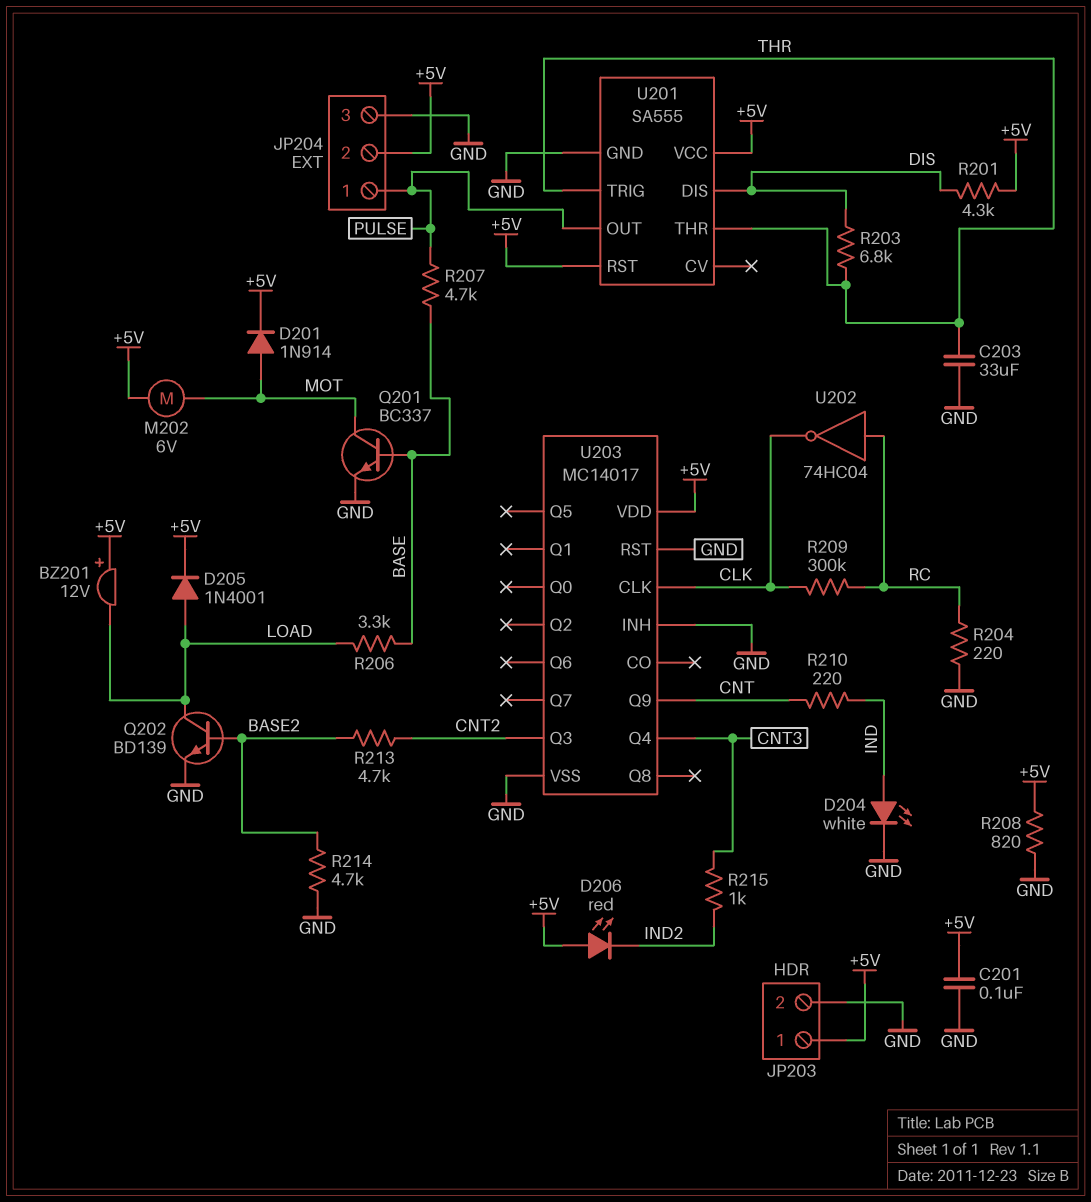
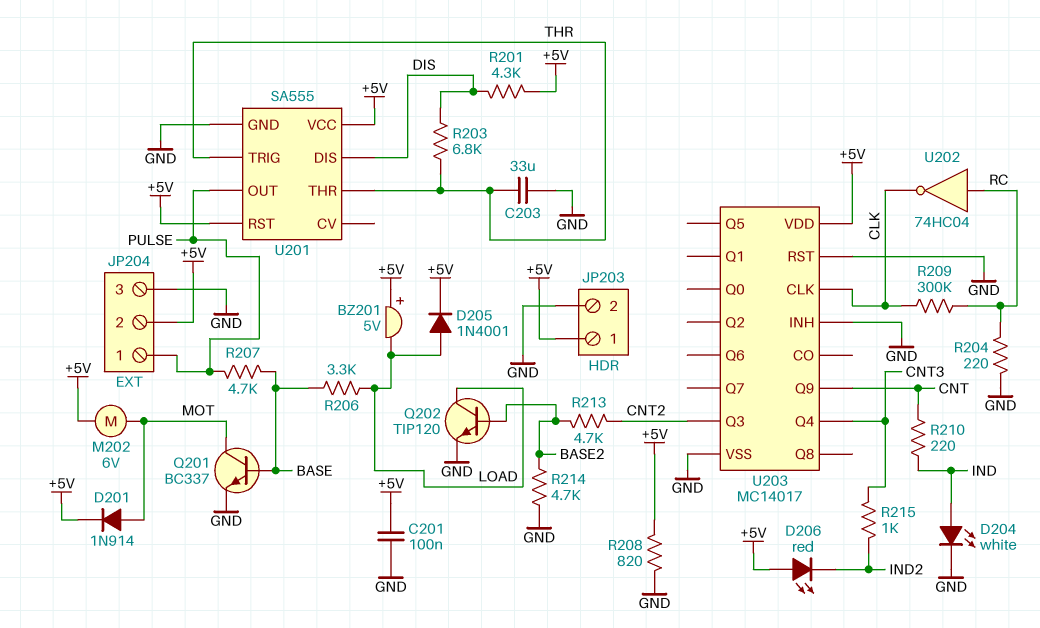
BZ201: buzzer 12V (plus +5V, minus LOAD) -> buzzer 5V (plus +5V, minus LOAD)
Q202: NPN BD139 (B BASE2, C LOAD, E GND) -> NPN TIP120 (B BASE2, C LOAD, E GND)

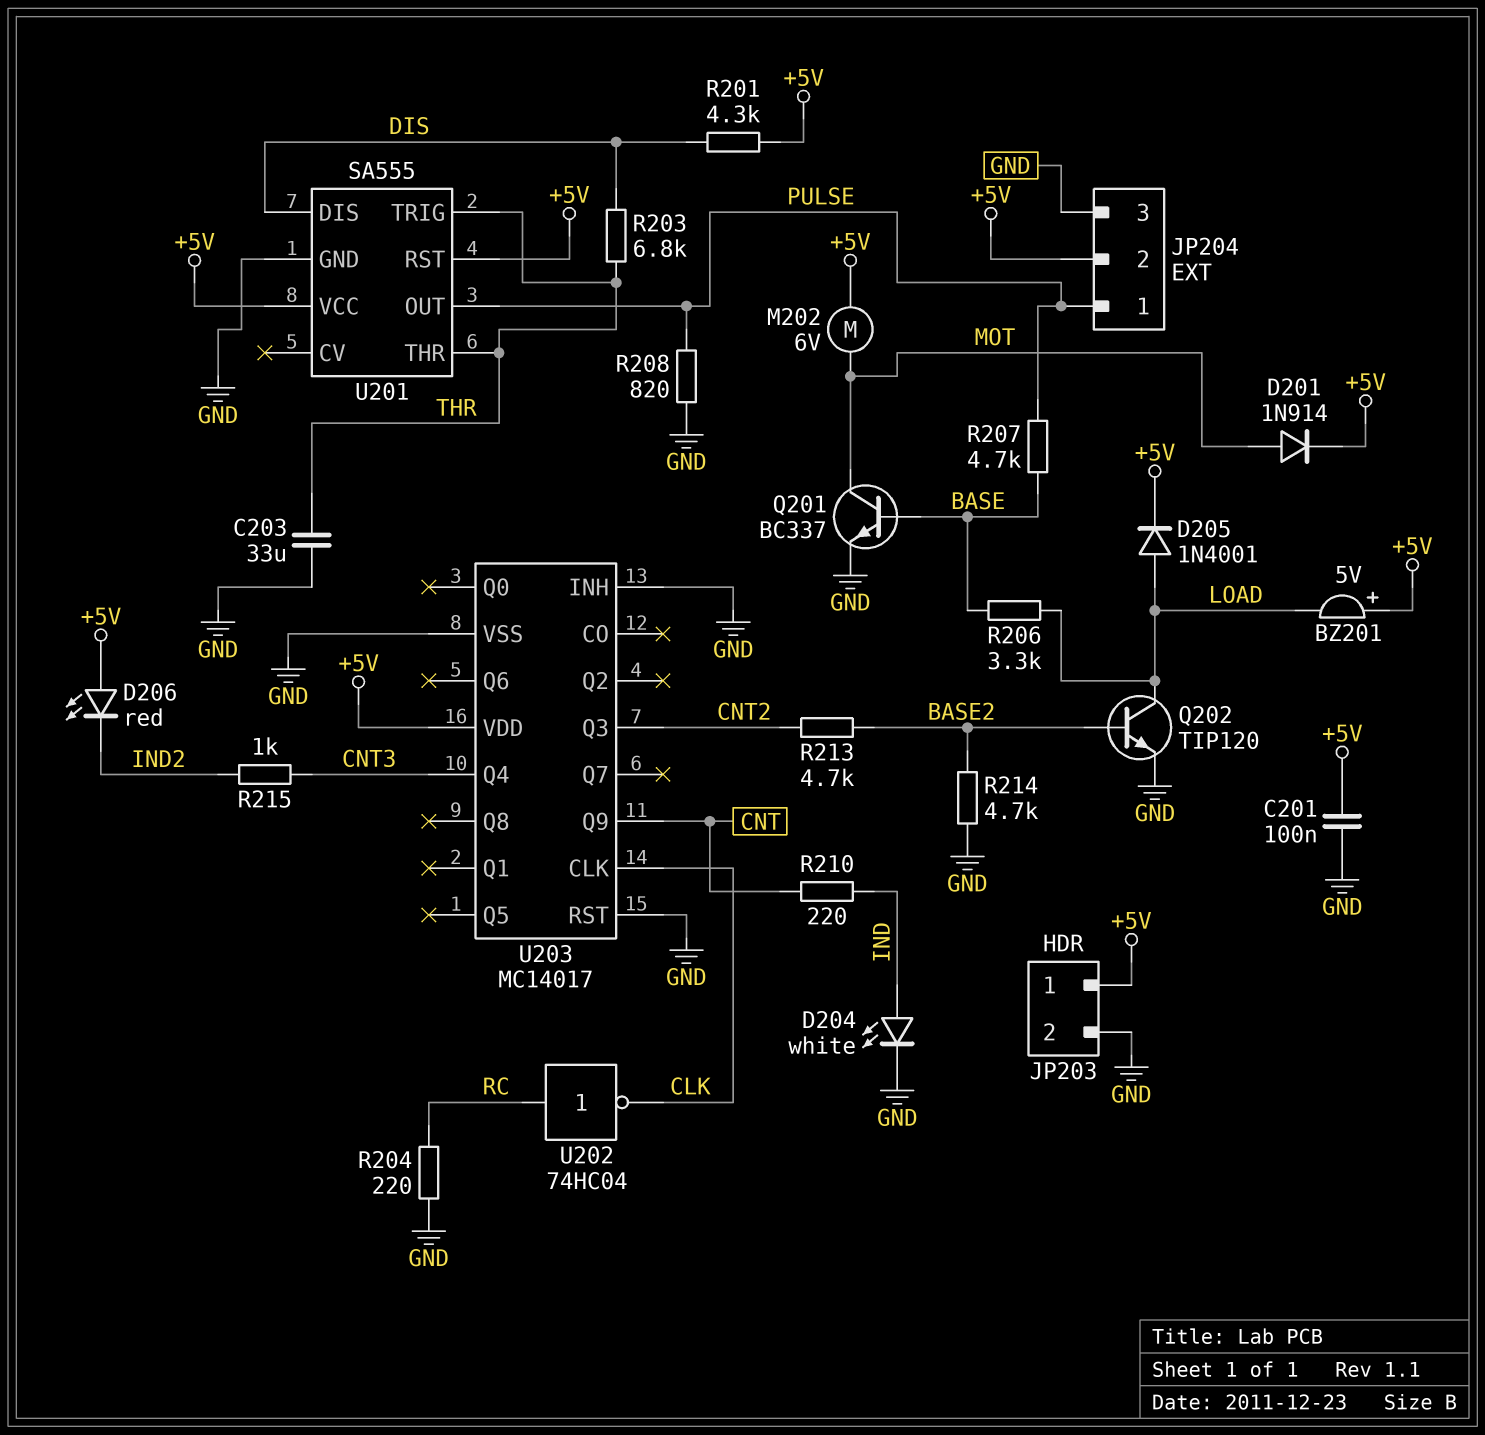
R208: 820 (+5V, GND) -> 820 (GND, PULSE)
R209: 300k (CLK, RC) -> none

